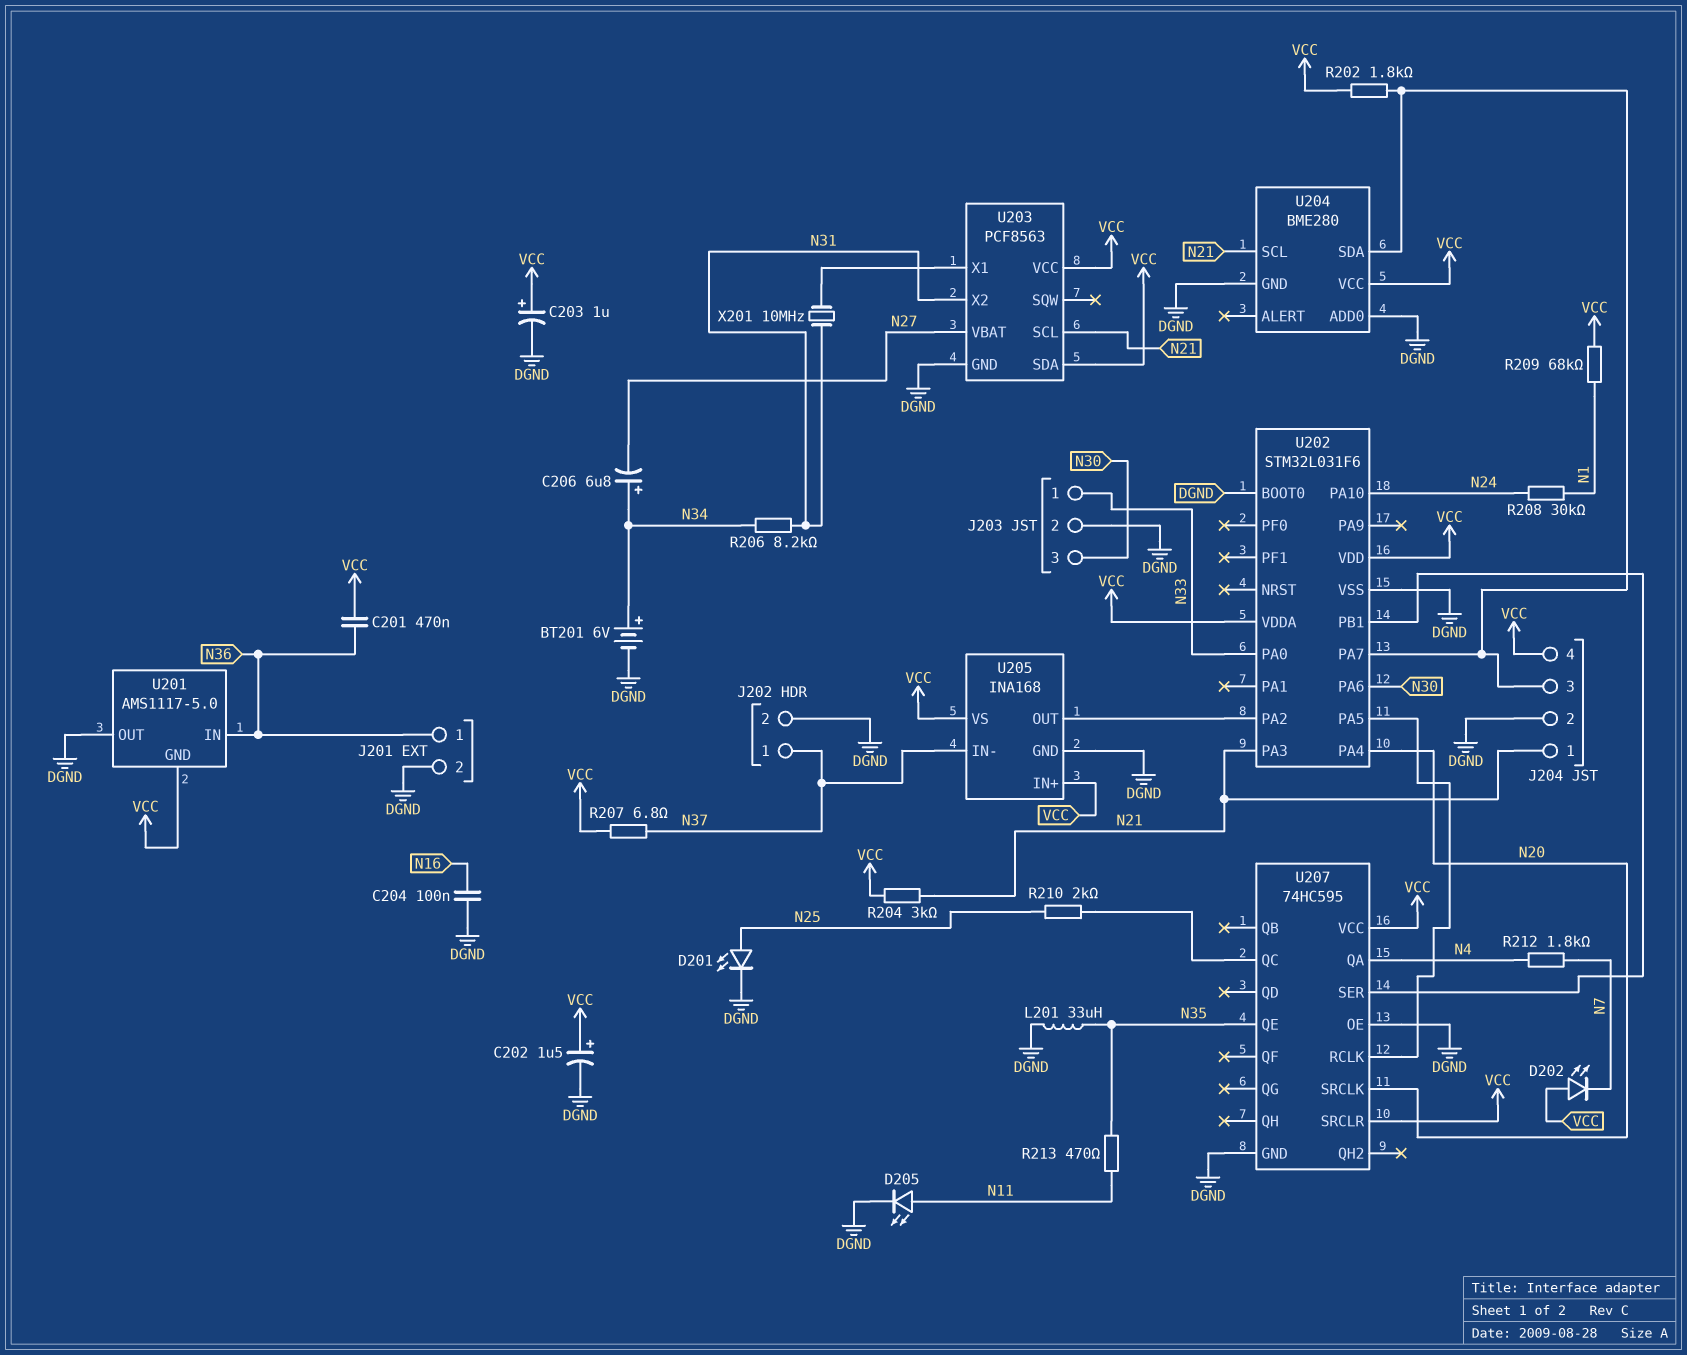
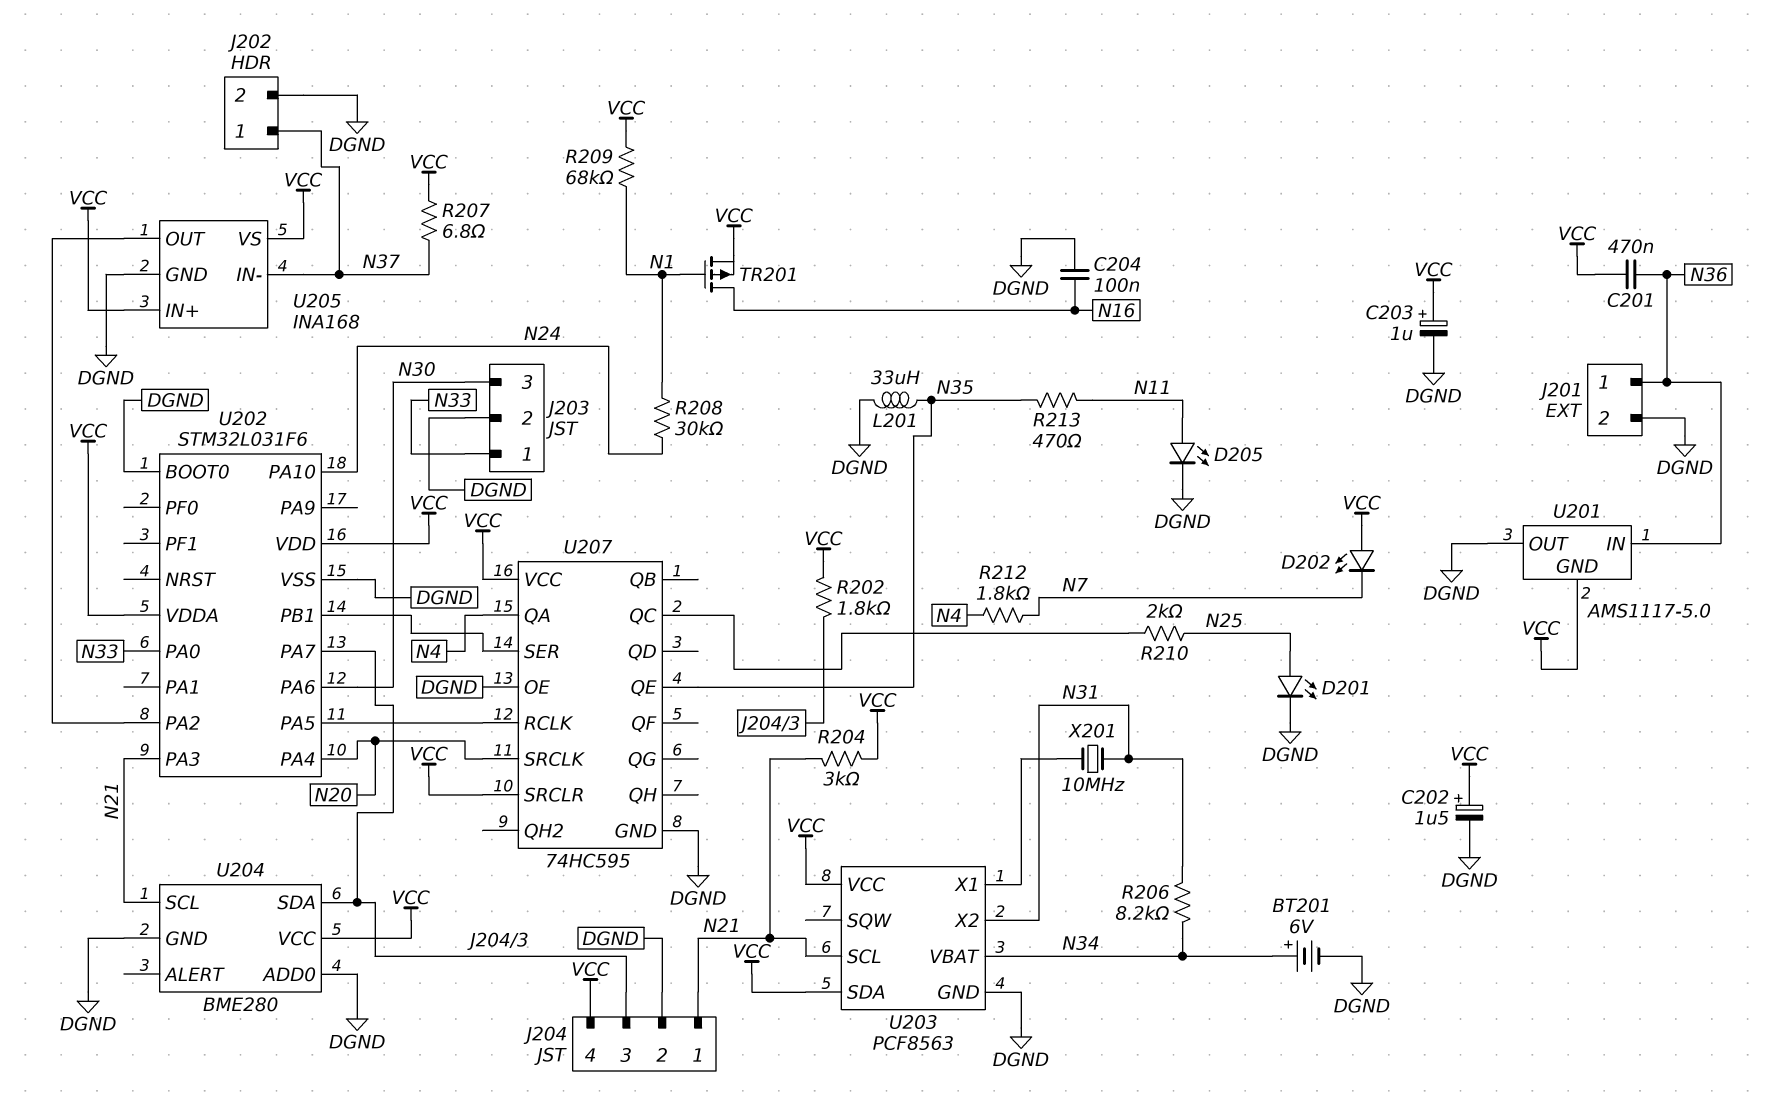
C206: 6.8uF (plus N34, minus N27) -> none
TR201: none -> PMOS (G N1, D N16, S VCC)
U203 pin VBAT: N27 -> N34

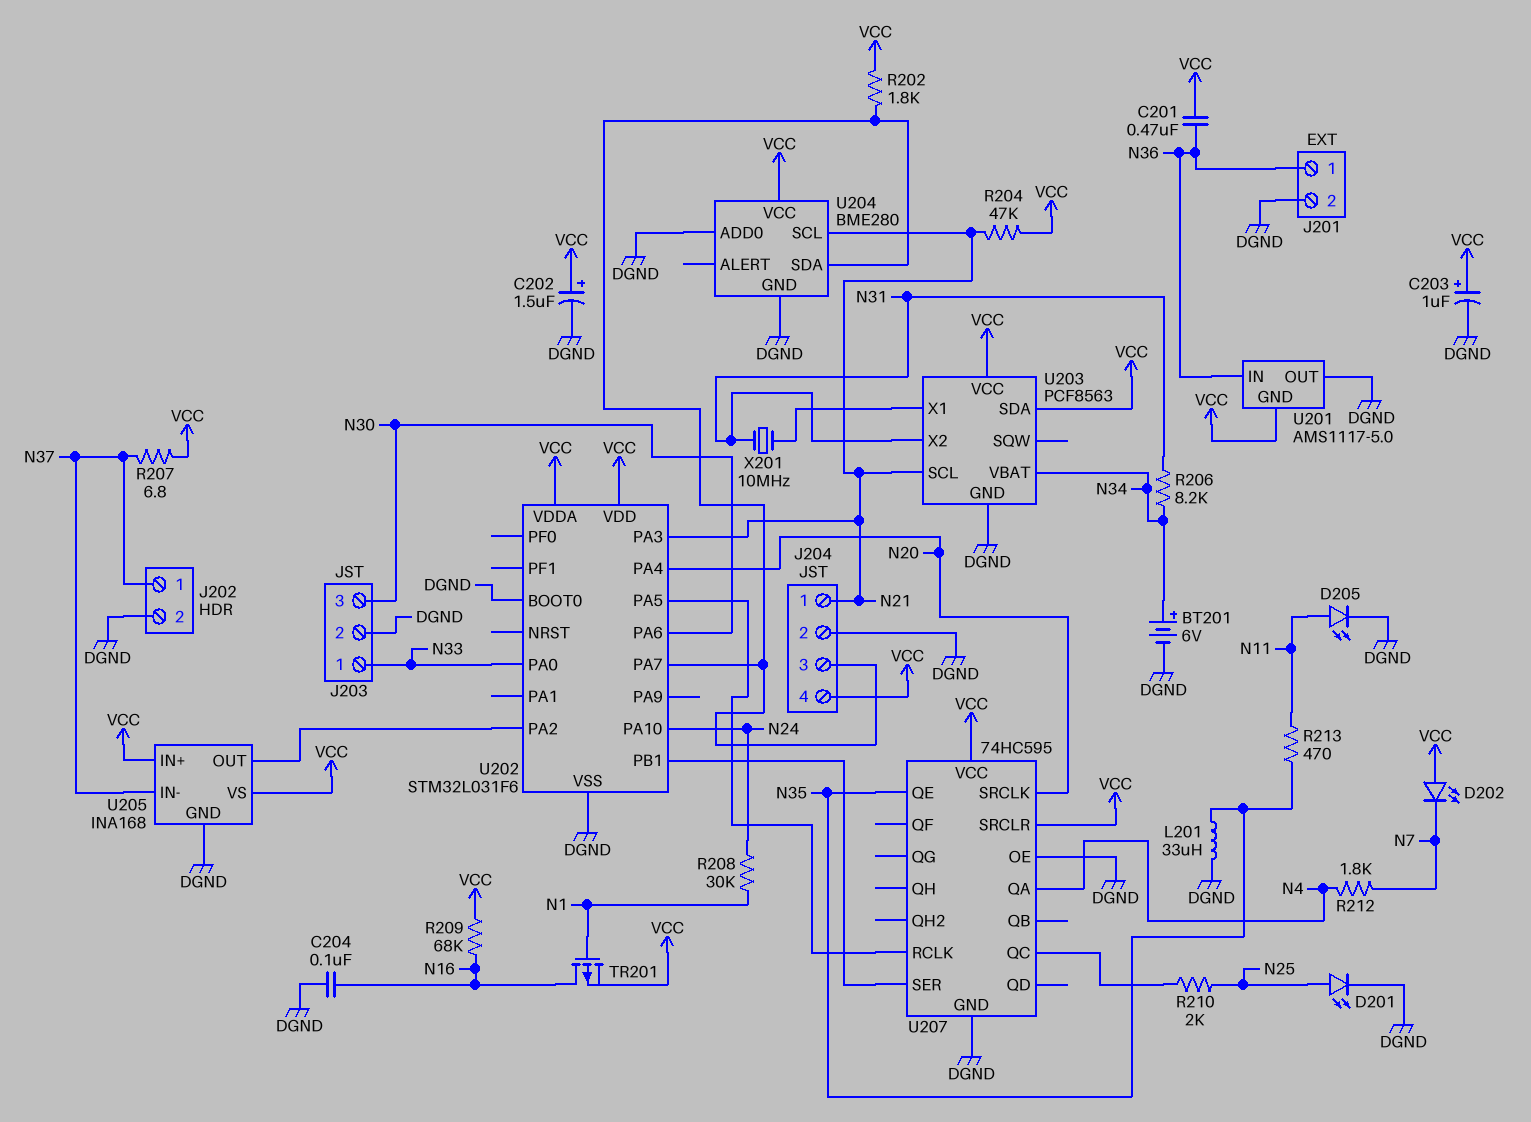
R204: 3k (N21, VCC) -> 47k (N21, VCC)
R209: 68k (N1, VCC) -> 68k (N16, VCC)

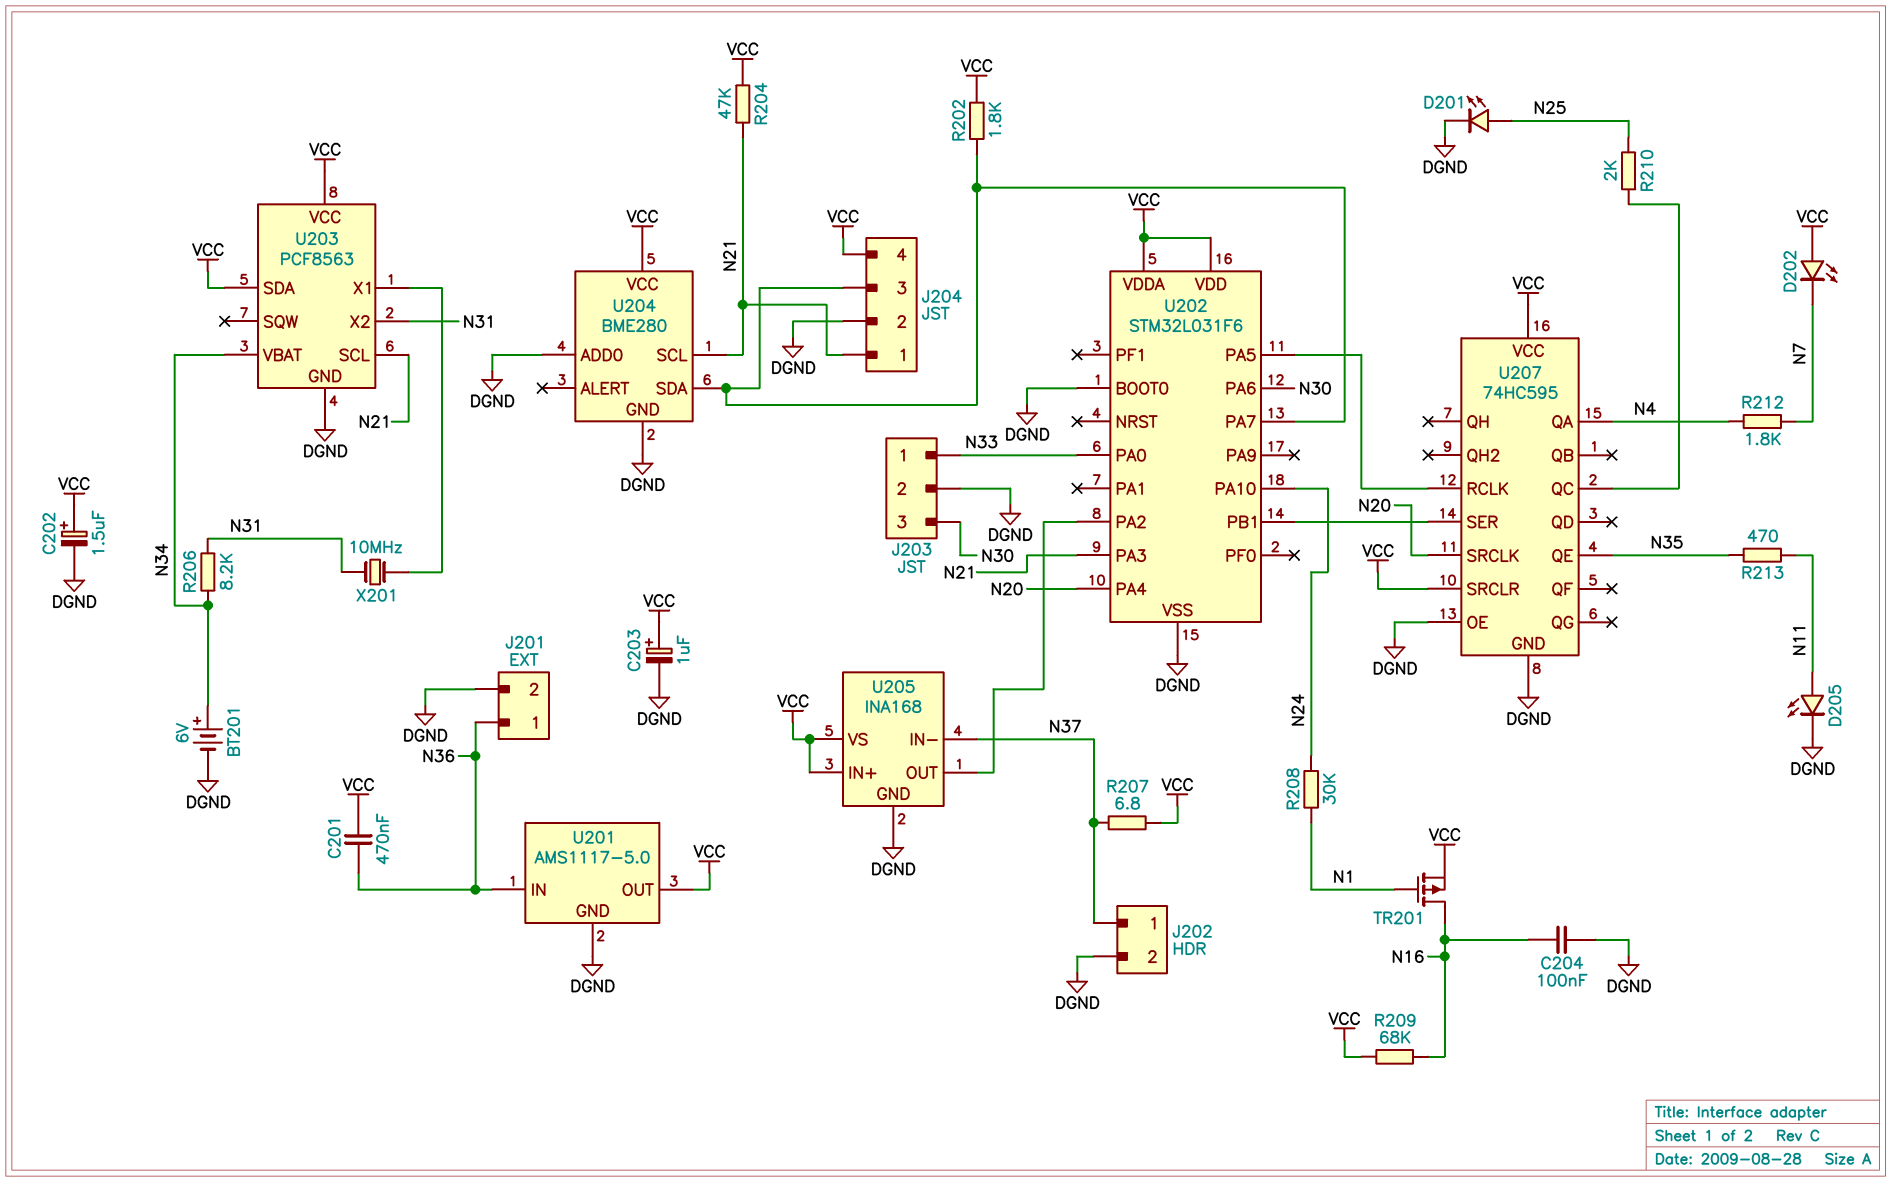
L201: 33uH (DGND, N35) -> none
U201 pin GND: VCC -> DGND
U201 pin OUT: DGND -> VCC

